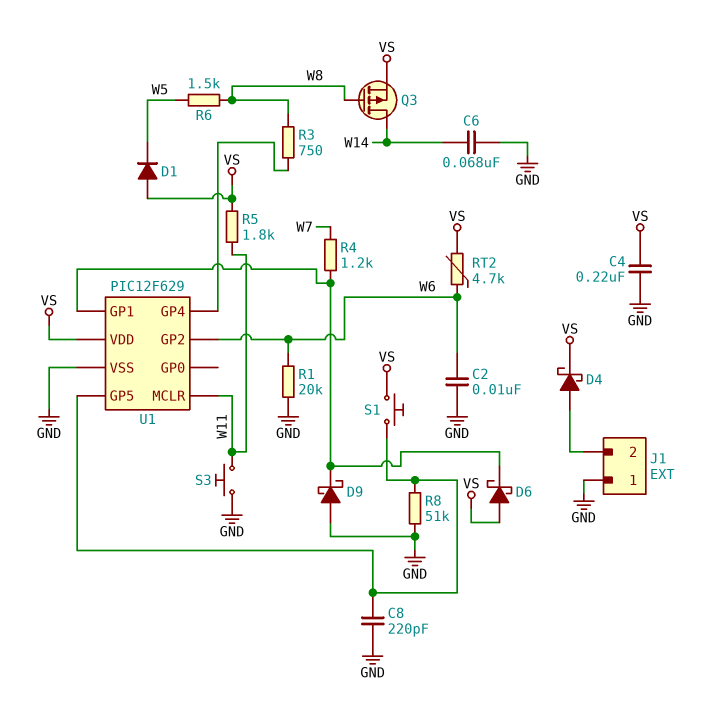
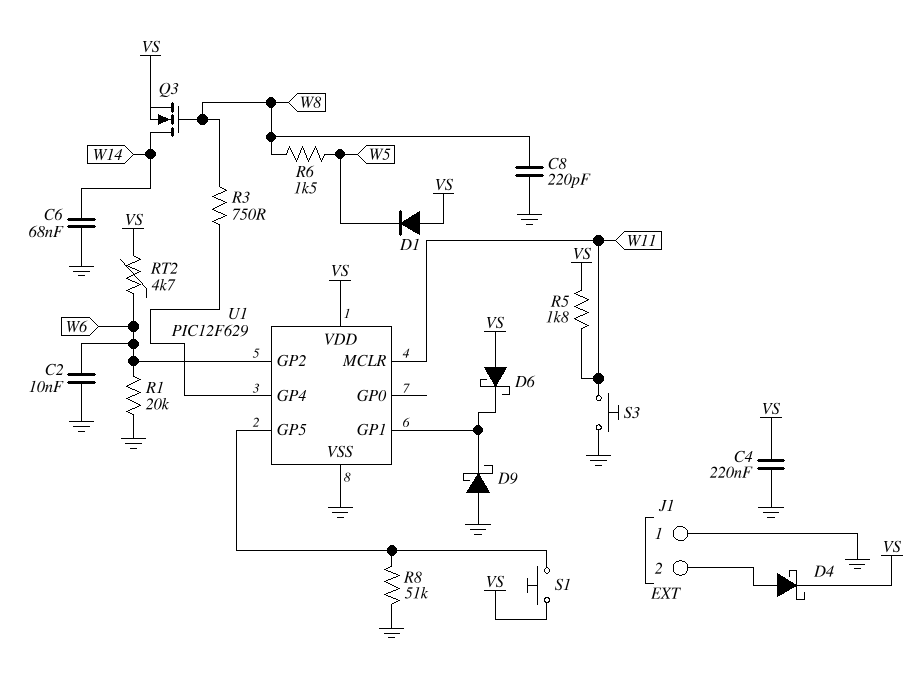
C8: 220pF (GND, U1/GP5) -> 220pF (GND, W8)
Q3: PMOS (G W8, D W14, S VS) -> NMOS (G W8, D W14, S VS)
R4: 1.2k (U1/GP1, W7) -> none

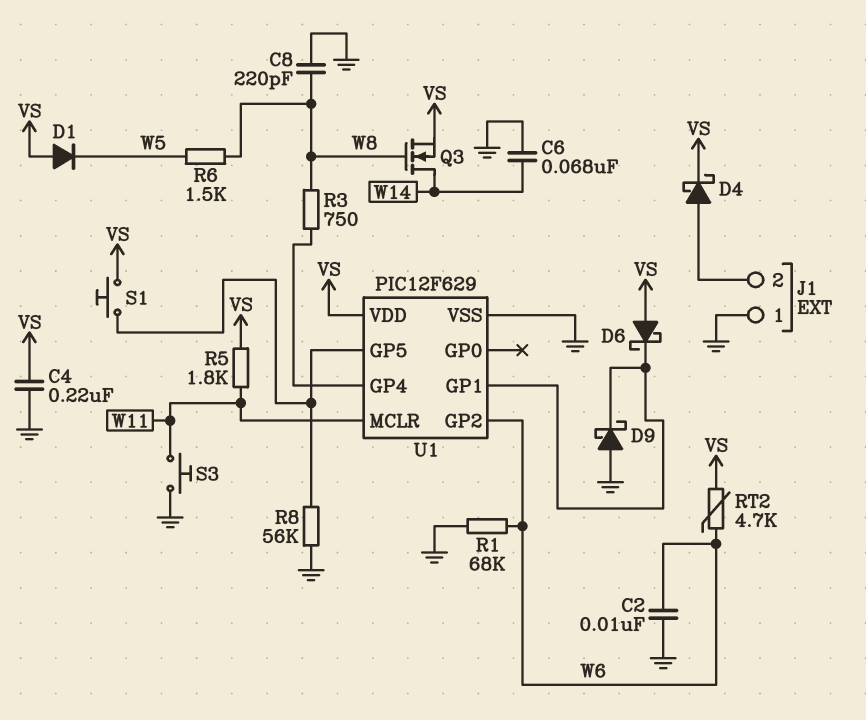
R1: 20k (GND, W6) -> 68k (GND, W6)
R8: 51k (GND, U1/GP5) -> 56k (GND, U1/GP5)

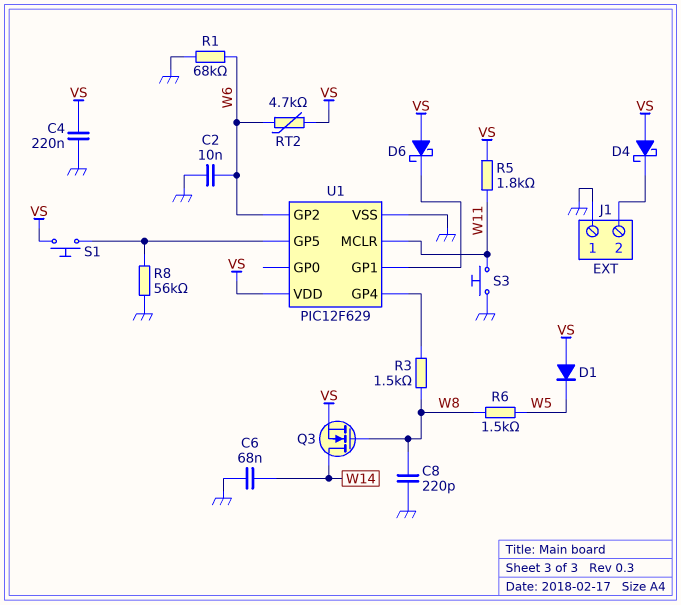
D4: schottky (A J1/2, K VS) -> schottky (A VS, K J1/2)
D9: schottky (A GND, K U1/GP1) -> none
R3: 750 (U1/GP4, W8) -> 1.5k (U1/GP4, W8)

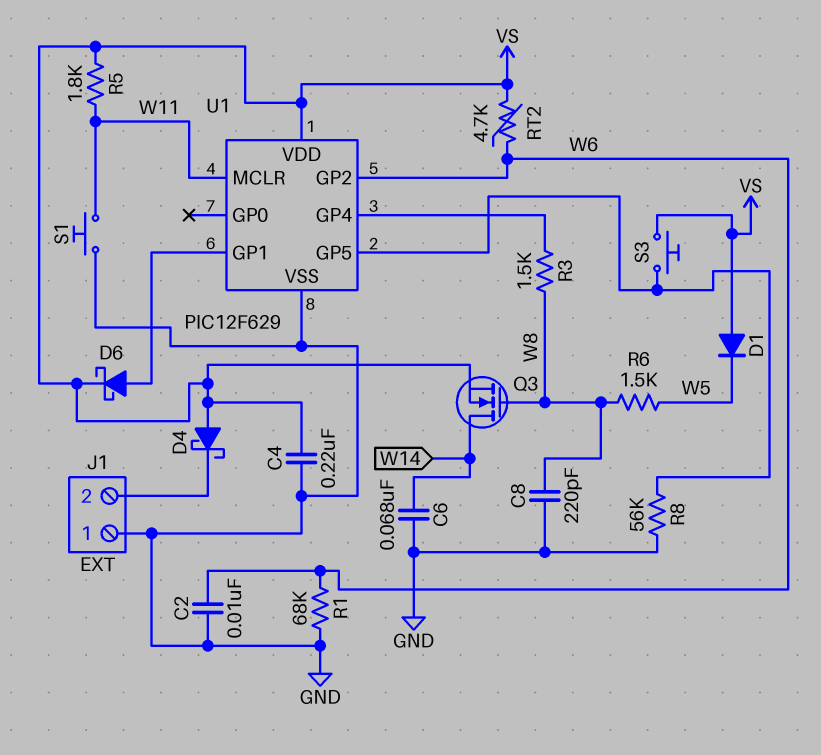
D6: schottky (A VS, K U1/GP1) -> schottky (A U1/GP1, K VS)
S1: button (U1/GP5, VS) -> button (GND, W11)
S3: button (GND, W11) -> button (U1/GP5, VS)

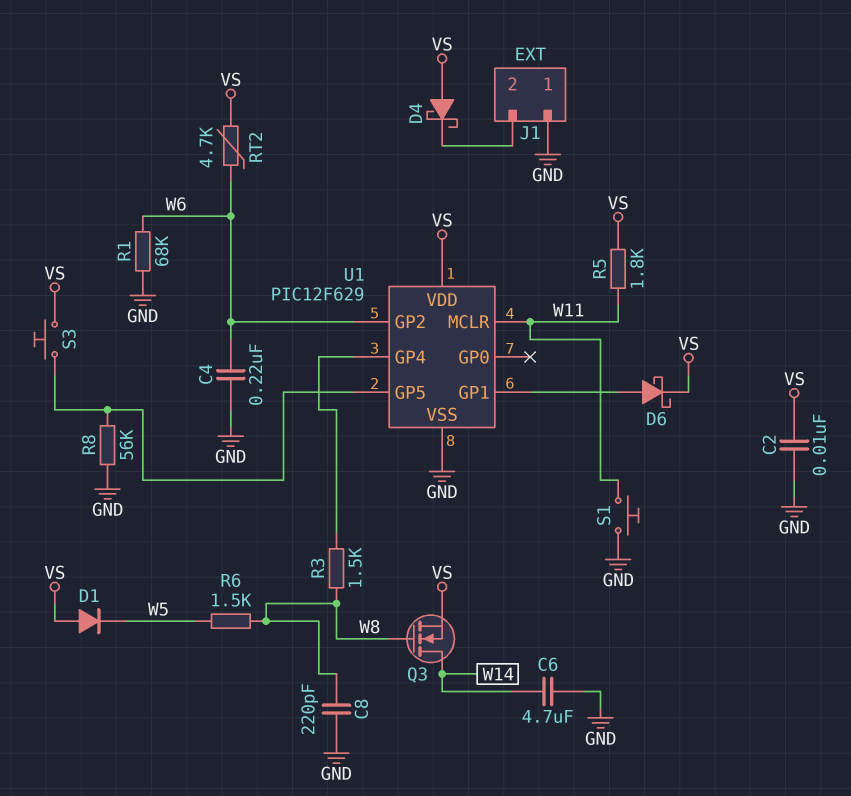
C2: 10nF (GND, W6) -> 10nF (GND, VS)
C4: 220nF (GND, VS) -> 220nF (GND, W6)
C6: 68nF (GND, W14) -> 4.7uF (GND, W14)

